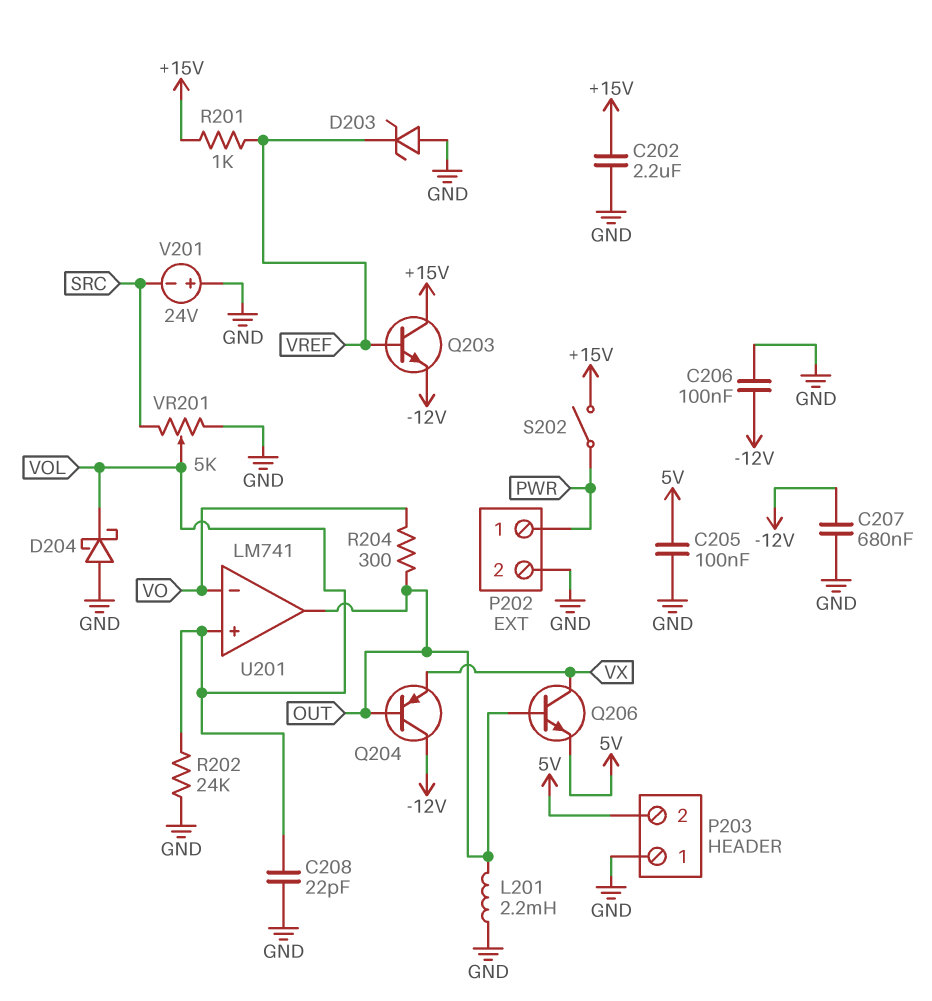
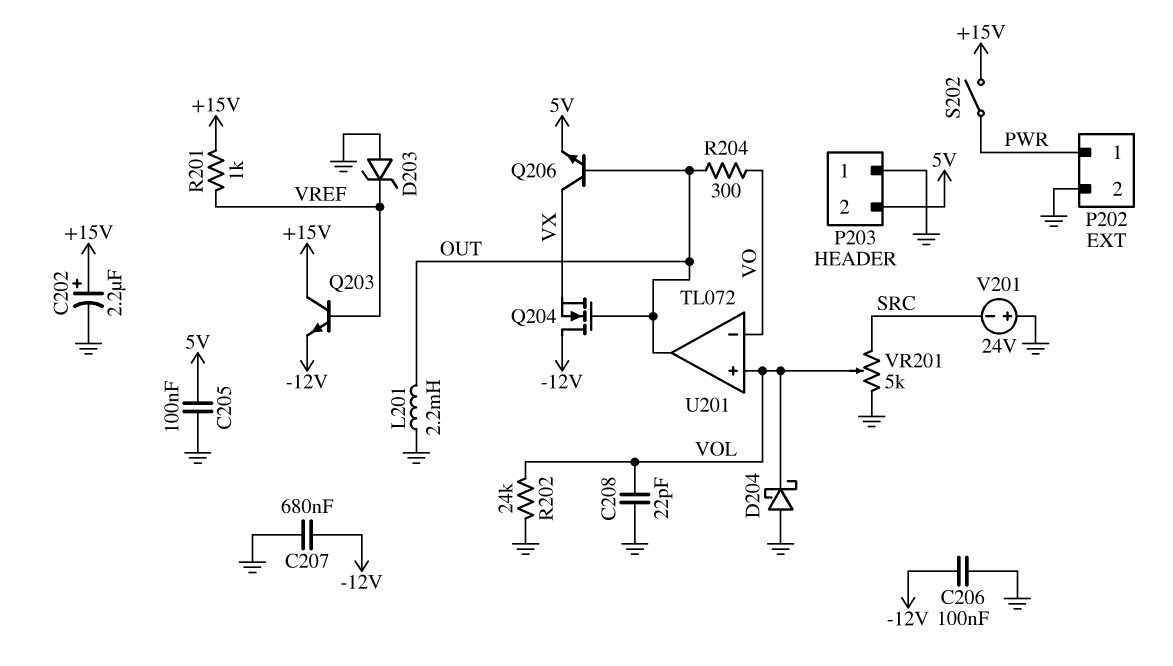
C202: 2.2uF (+15V, GND) -> 2.2uF (plus +15V, minus GND)
Q204: PNP (B OUT, C -12V, E VX) -> NMOS (G OUT, D -12V, S VX)
U201: LM741 -> TL072

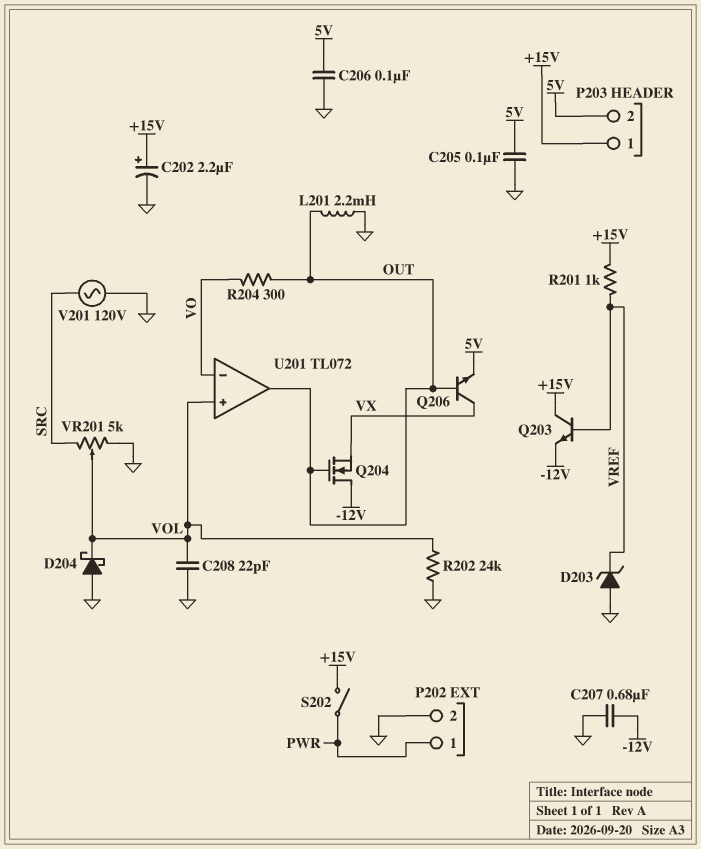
C206: 100nF (-12V, GND) -> 100nF (5V, GND)
P203 pin 1: GND -> +15V
V201: 24V (plus GND, minus SRC) -> AC 120V (GND, SRC)

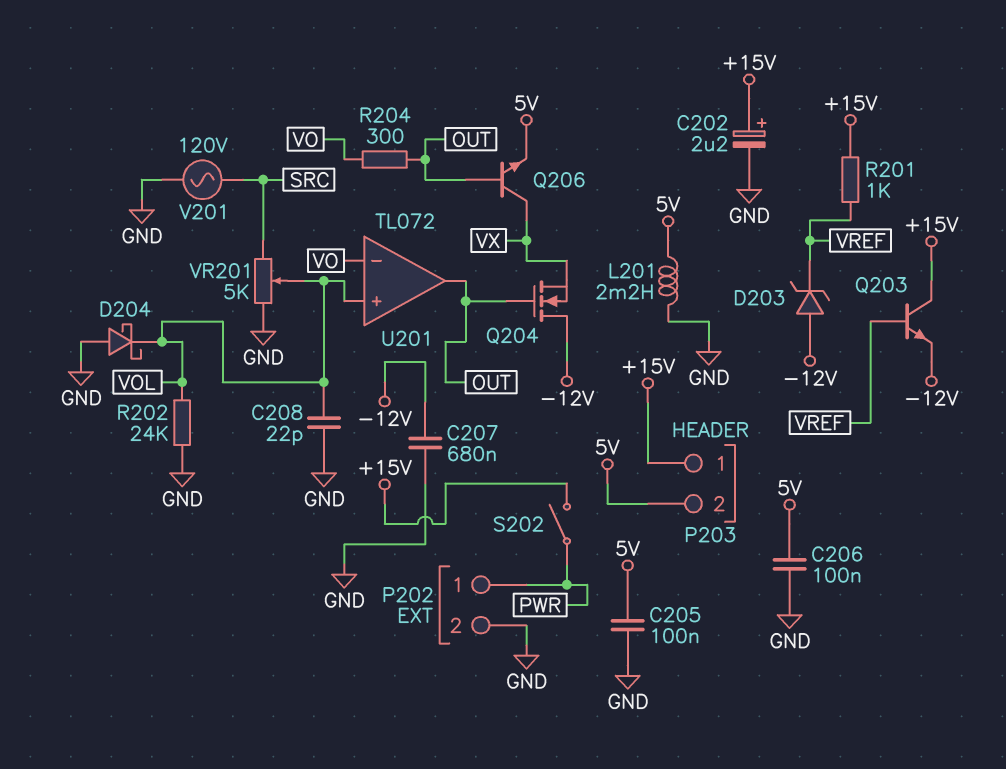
D203: zener (A GND, K VREF) -> zener (A -12V, K VREF)
L201: 2.2mH (GND, OUT) -> 2.2mH (5V, GND)

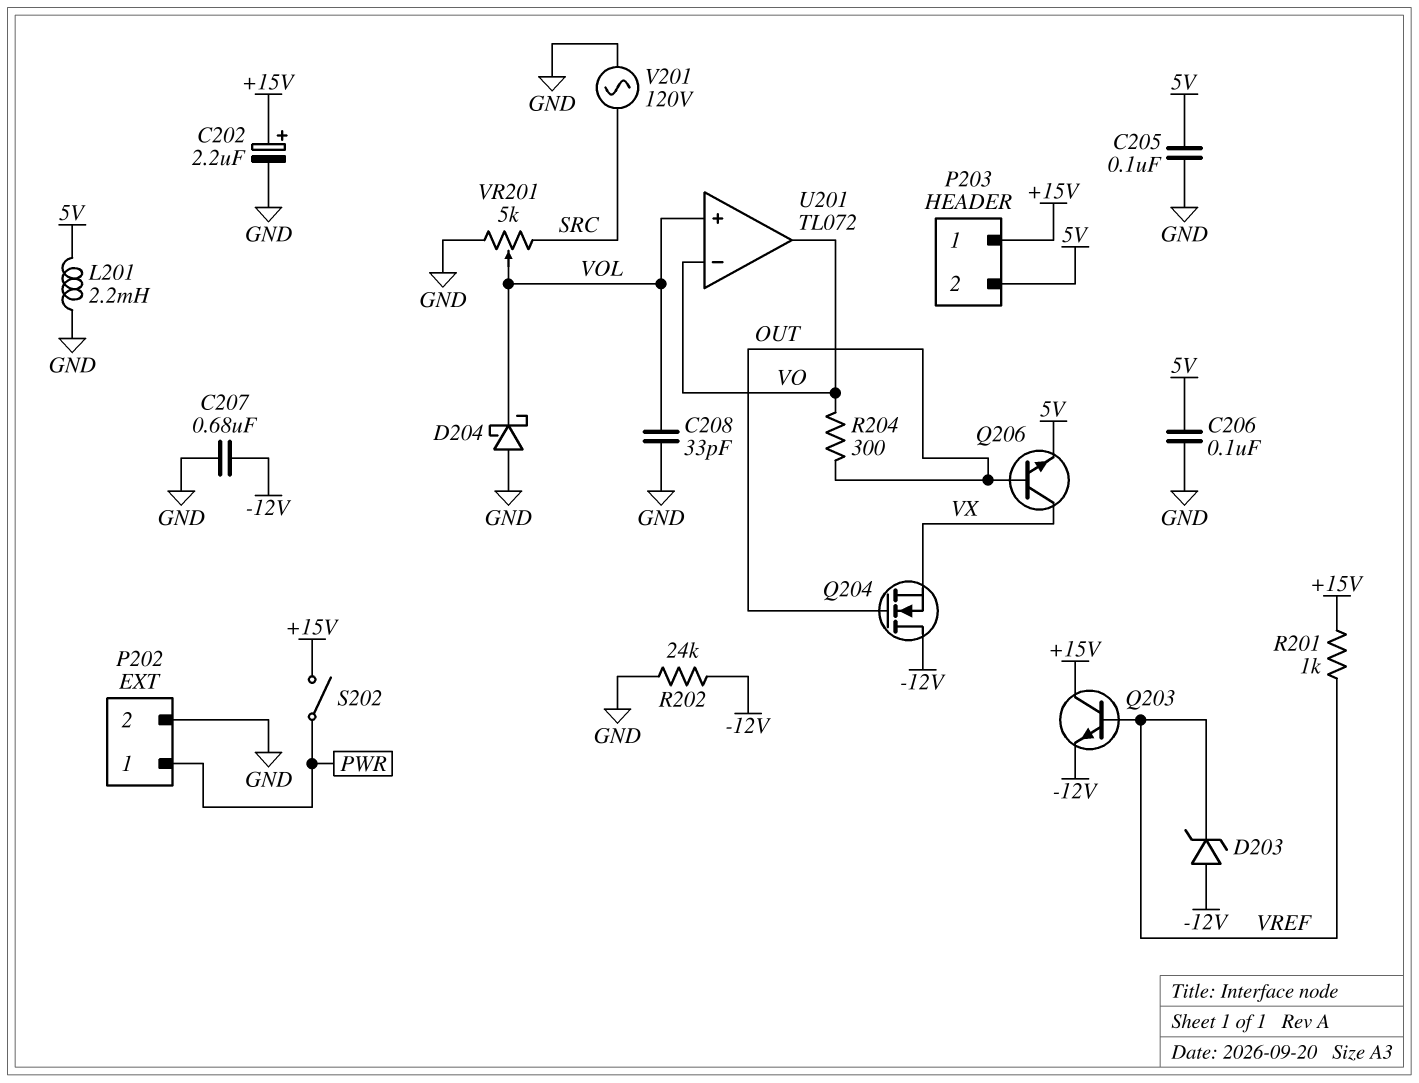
C208: 22pF (GND, VOL) -> 33pF (GND, VOL)
R202: 24k (GND, VOL) -> 24k (-12V, GND)
U201 pin out: OUT -> VO

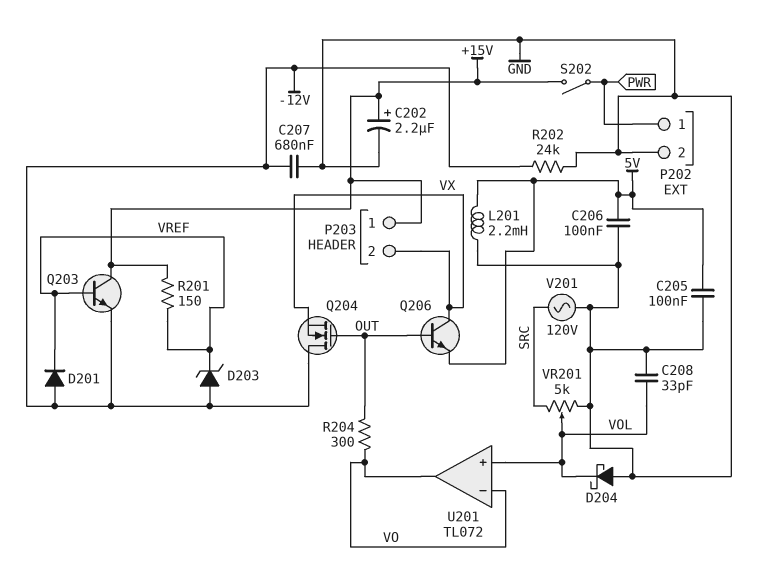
D201: none -> diode (A -12V, K VREF)
P203 pin 2: 5V -> VX
R201: 1k (+15V, VREF) -> 150 (+15V, VREF)

